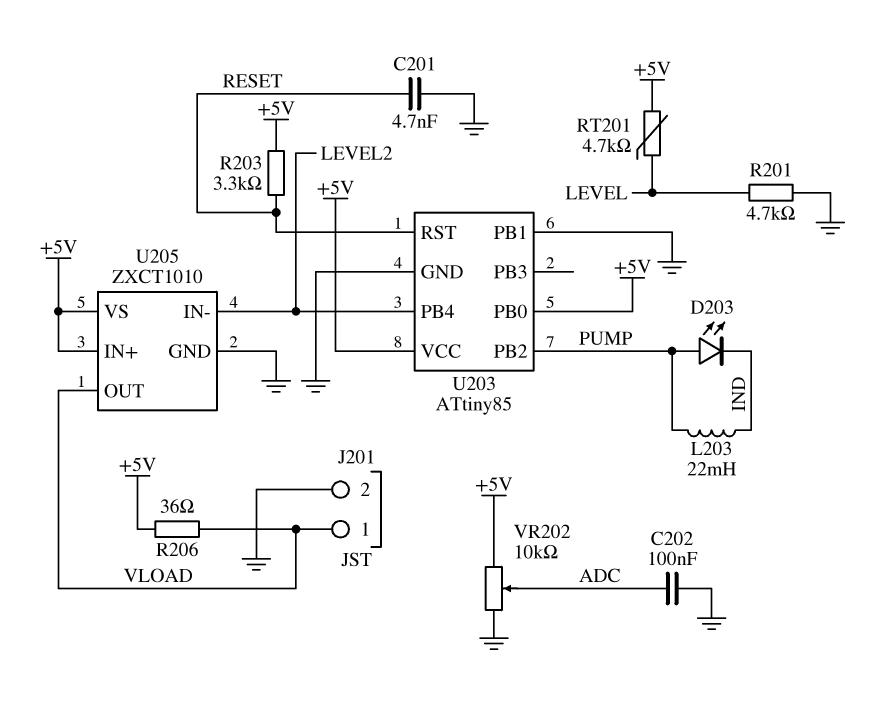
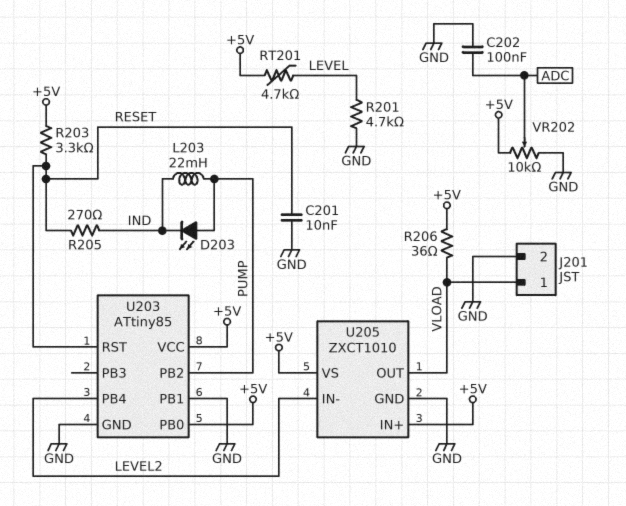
C201: 4.7nF (GND, RESET) -> 10nF (GND, RESET)
R205: none -> 270 (IND, RESET)

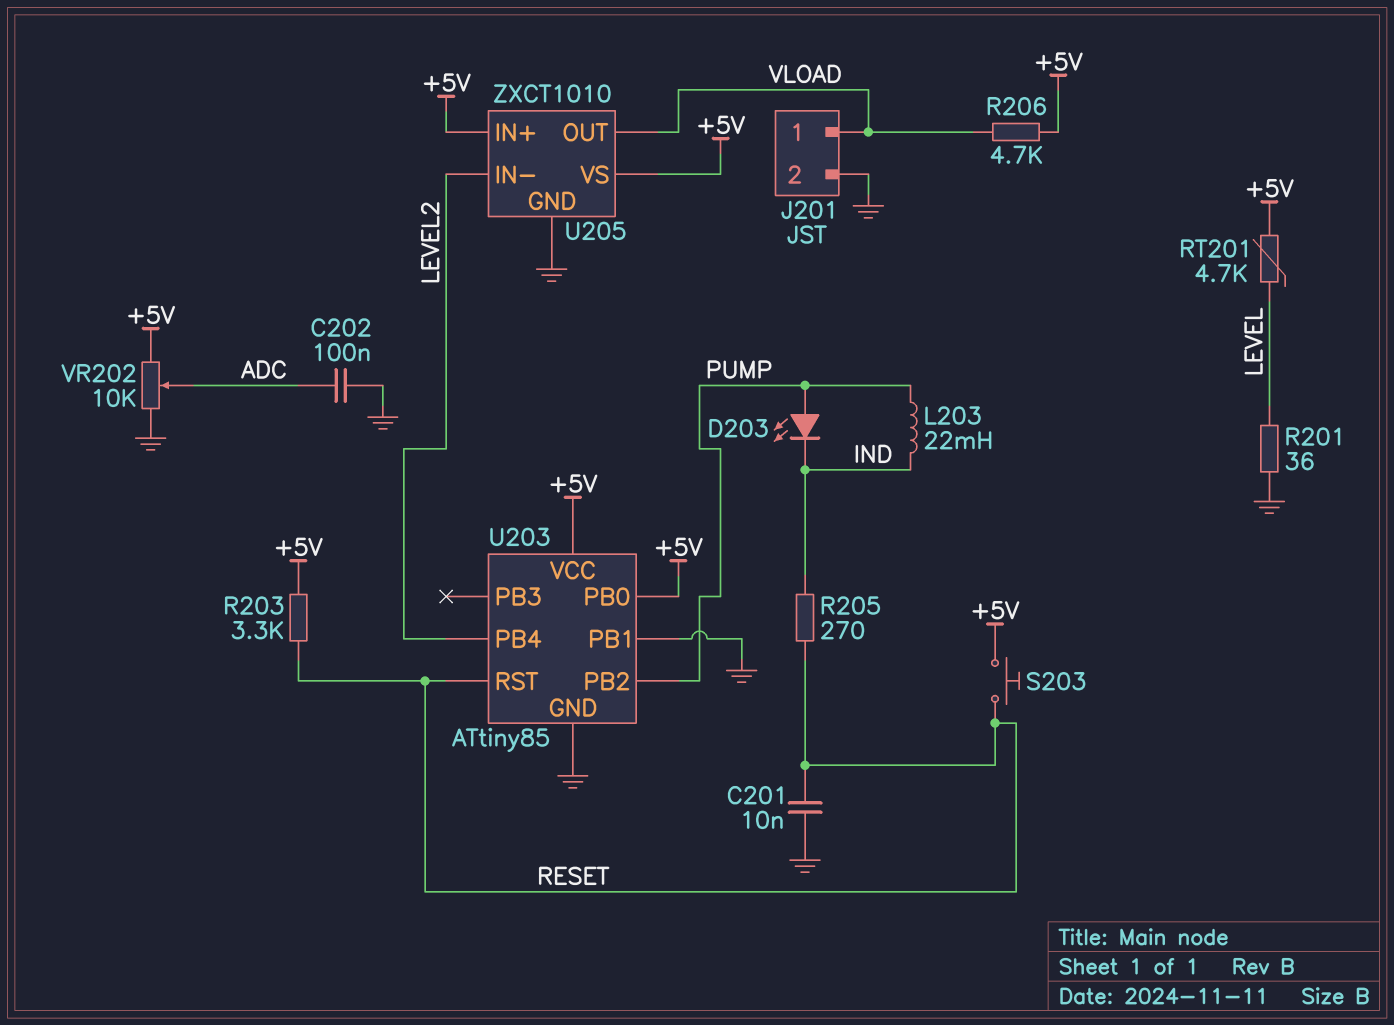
R201: 4.7k (GND, LEVEL) -> 36 (GND, LEVEL)
R206: 36 (+5V, VLOAD) -> 4.7k (+5V, VLOAD)
S203: none -> button (+5V, RESET)

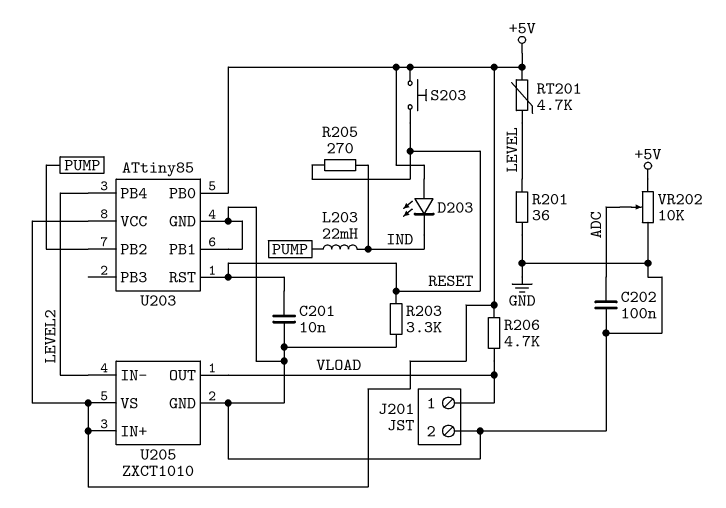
D203: LED (A PUMP, K IND) -> LED (A +5V, K IND)
R203: 3.3k (+5V, RESET) -> 3.3k (GND, RESET)

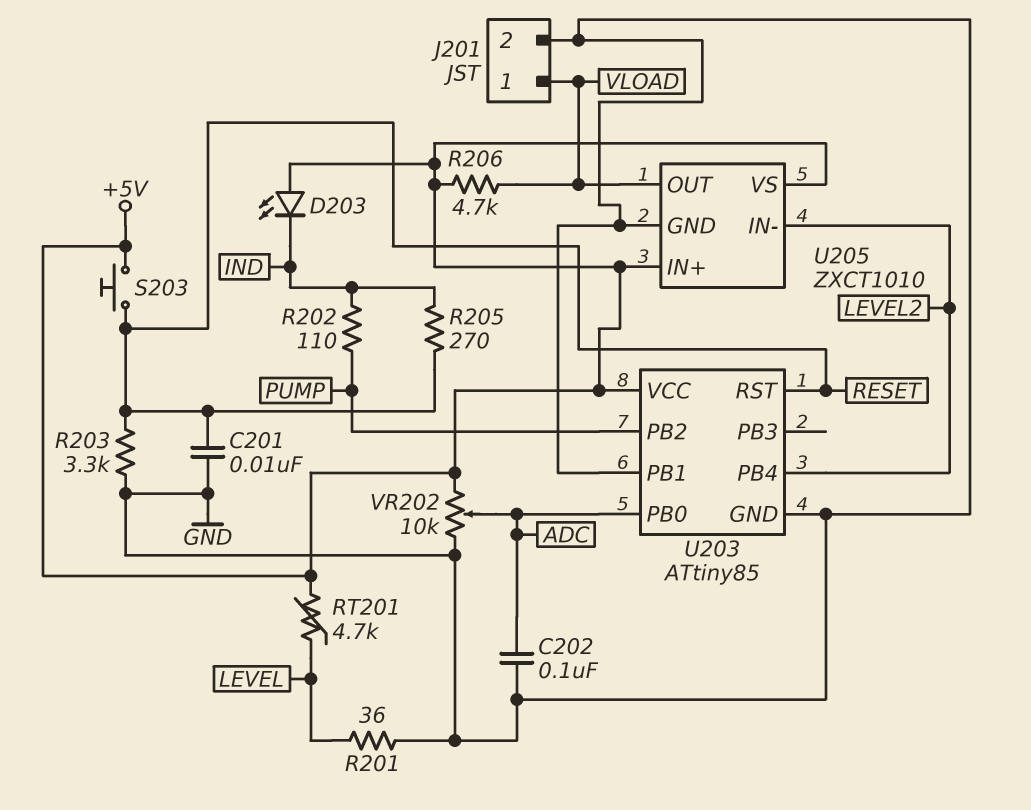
L203: 22mH (IND, PUMP) -> none
R202: none -> 110 (IND, PUMP)
U203 pin PB0: +5V -> ADC

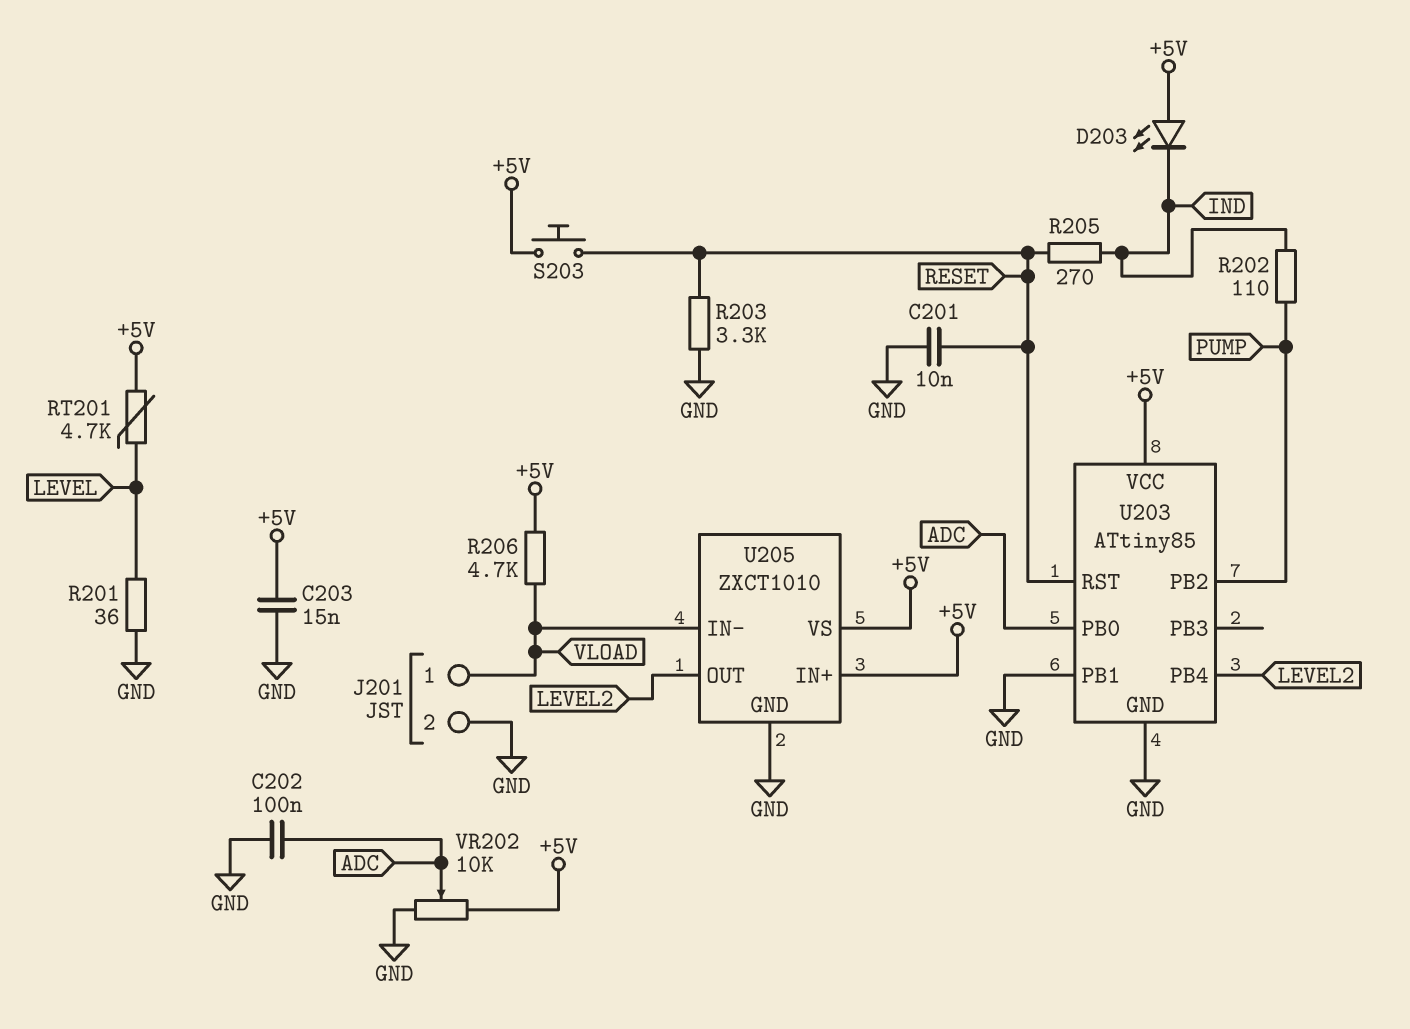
C203: none -> 15nF (+5V, GND)
U205 pin IN-: LEVEL2 -> VLOAD
U205 pin OUT: VLOAD -> LEVEL2

